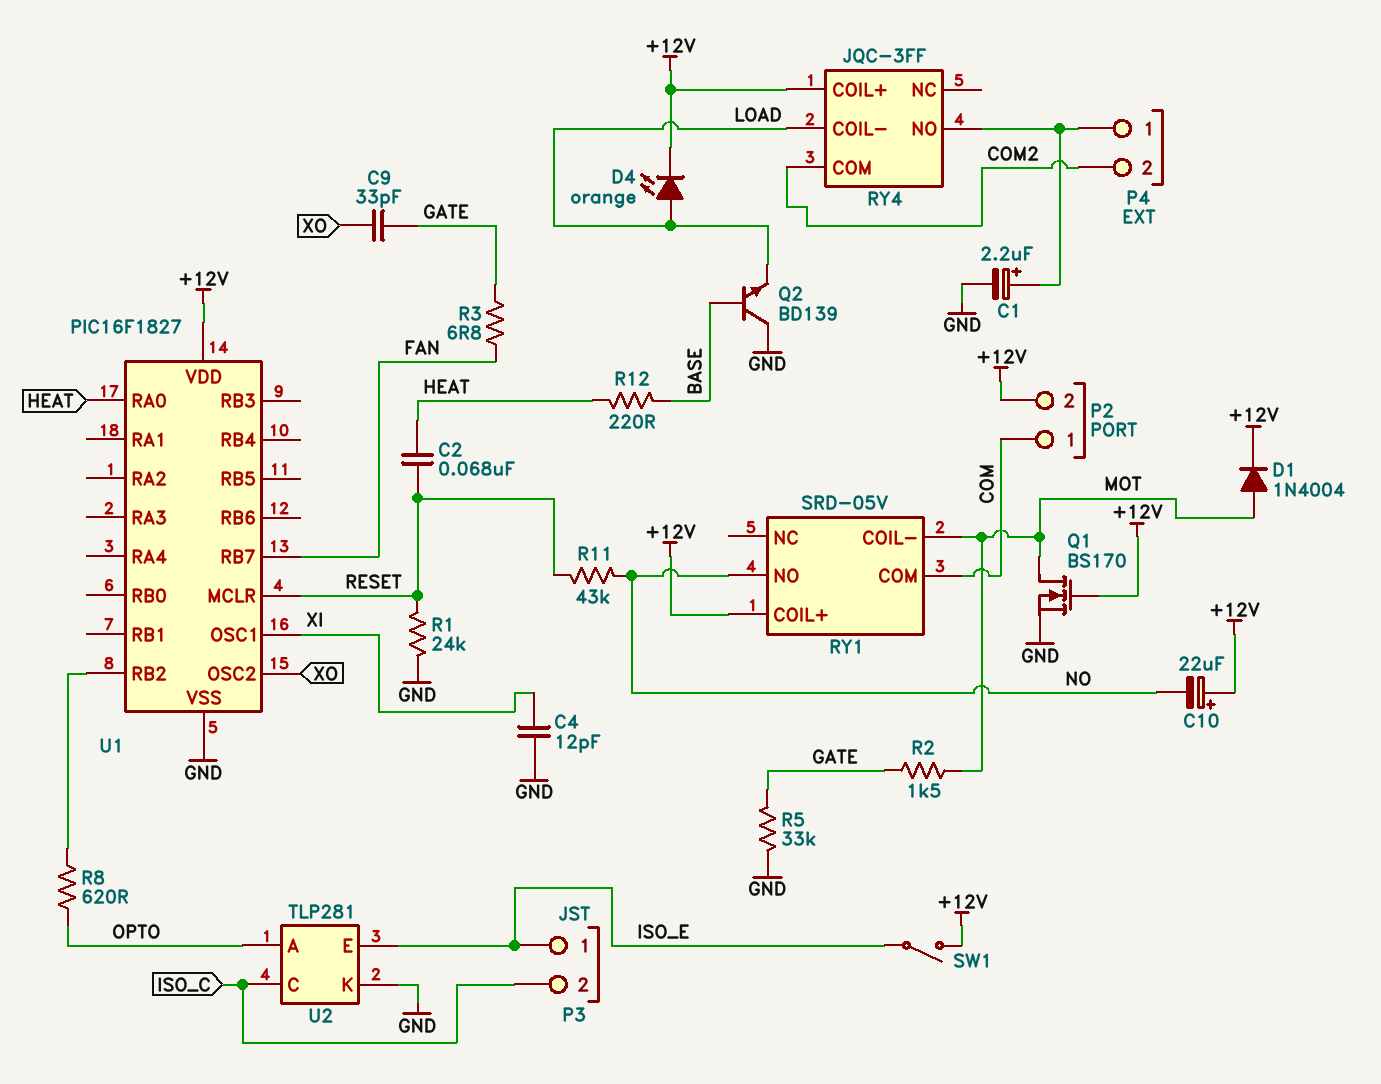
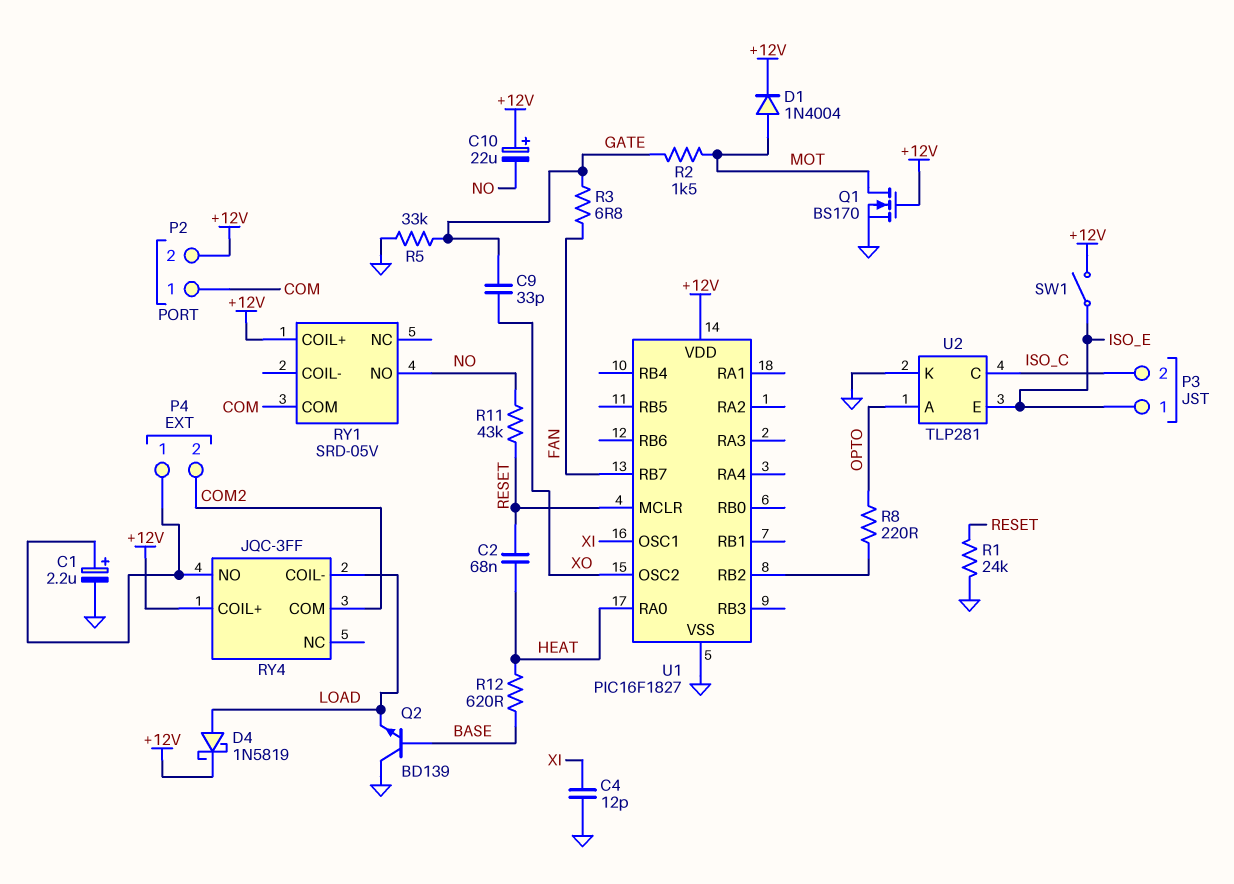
D4: LED orange (A LOAD, K +12V) -> schottky 1N5819 (A LOAD, K +12V)
R8: 620 (OPTO, U1/RB2) -> 220 (OPTO, U1/RB2)
R12: 220 (BASE, HEAT) -> 620 (BASE, HEAT)
RY1 pin COIL-: MOT -> none

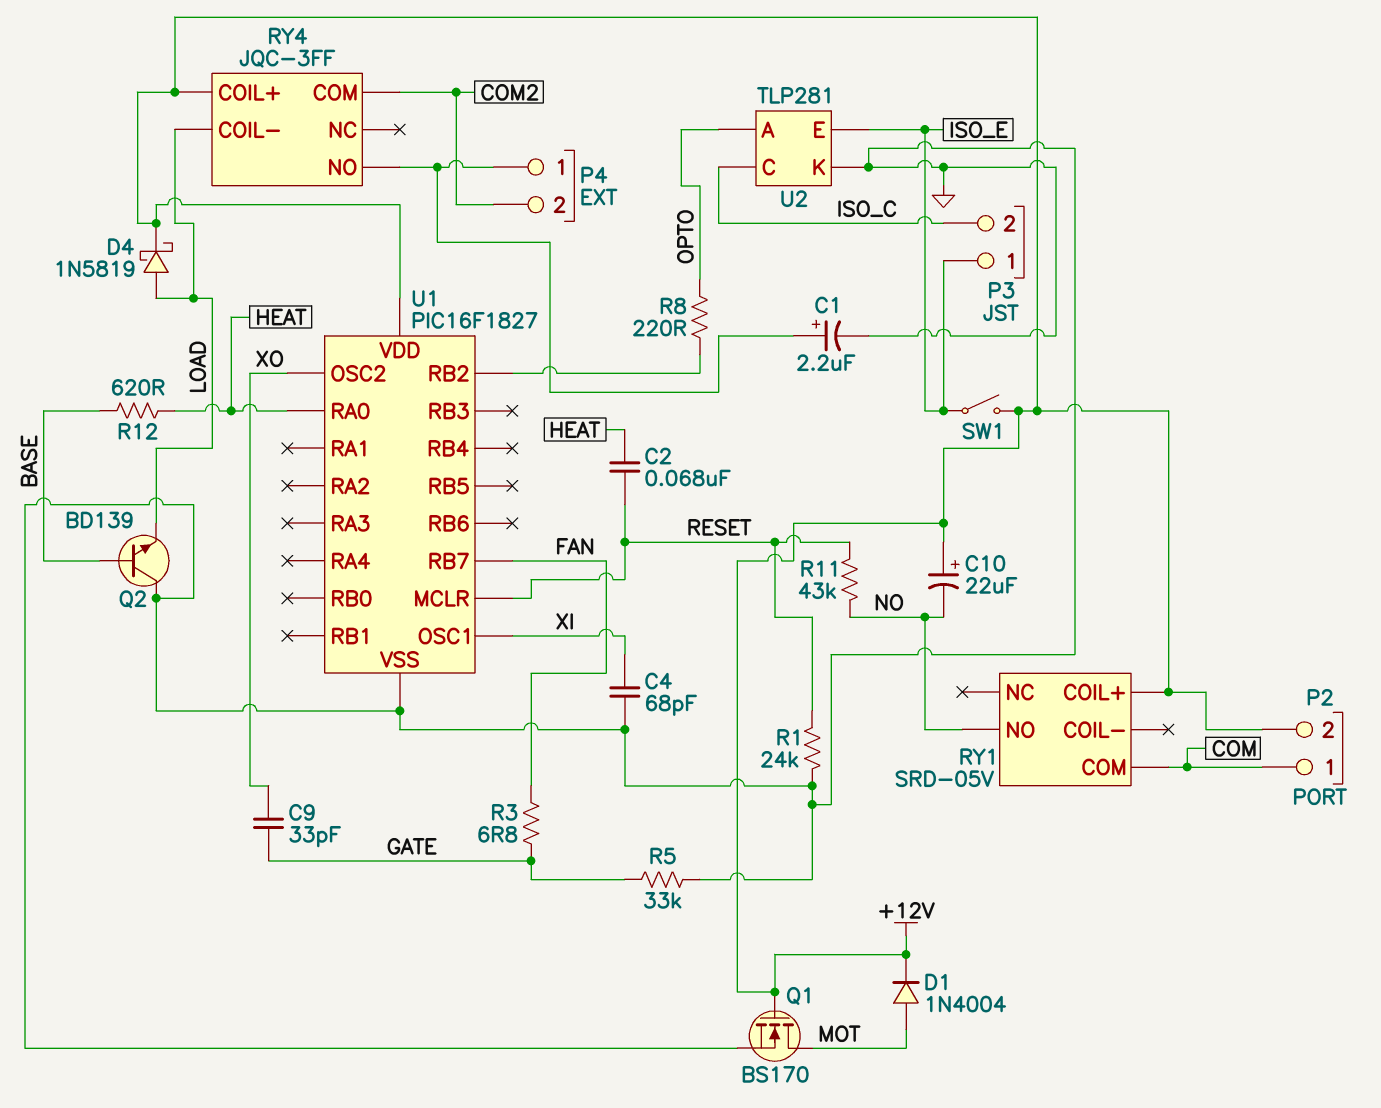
C4: 12pF (GND, XI) -> 68pF (GND, XI)
R2: 1.5k (GATE, MOT) -> none

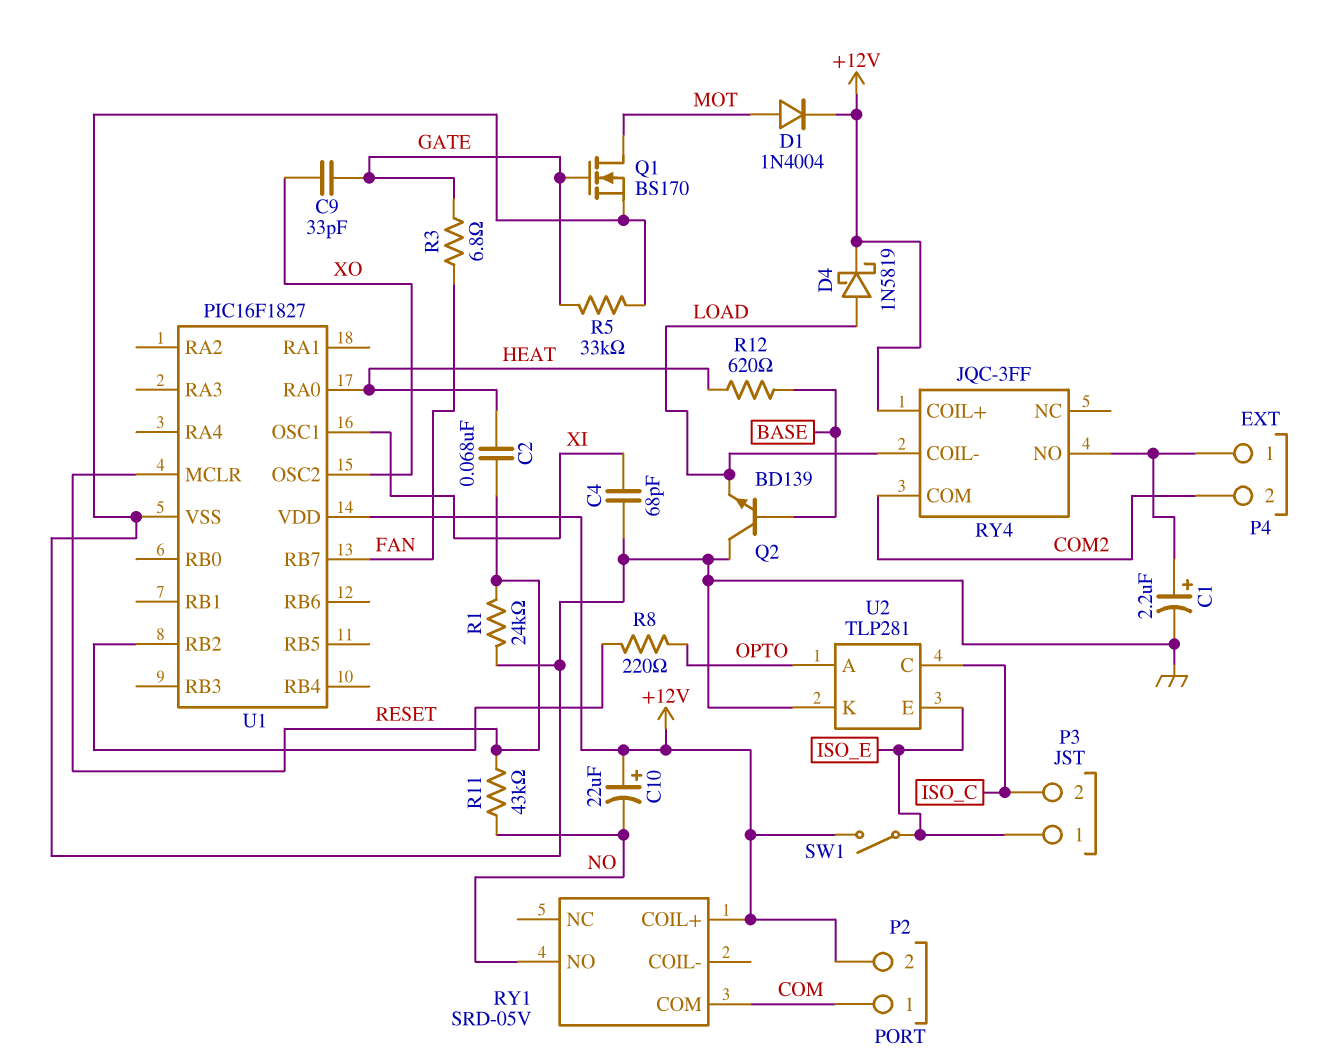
Q1: NMOS BS170 (G +12V, D MOT, S GND) -> NMOS BS170 (G GATE, D MOT, S GND)

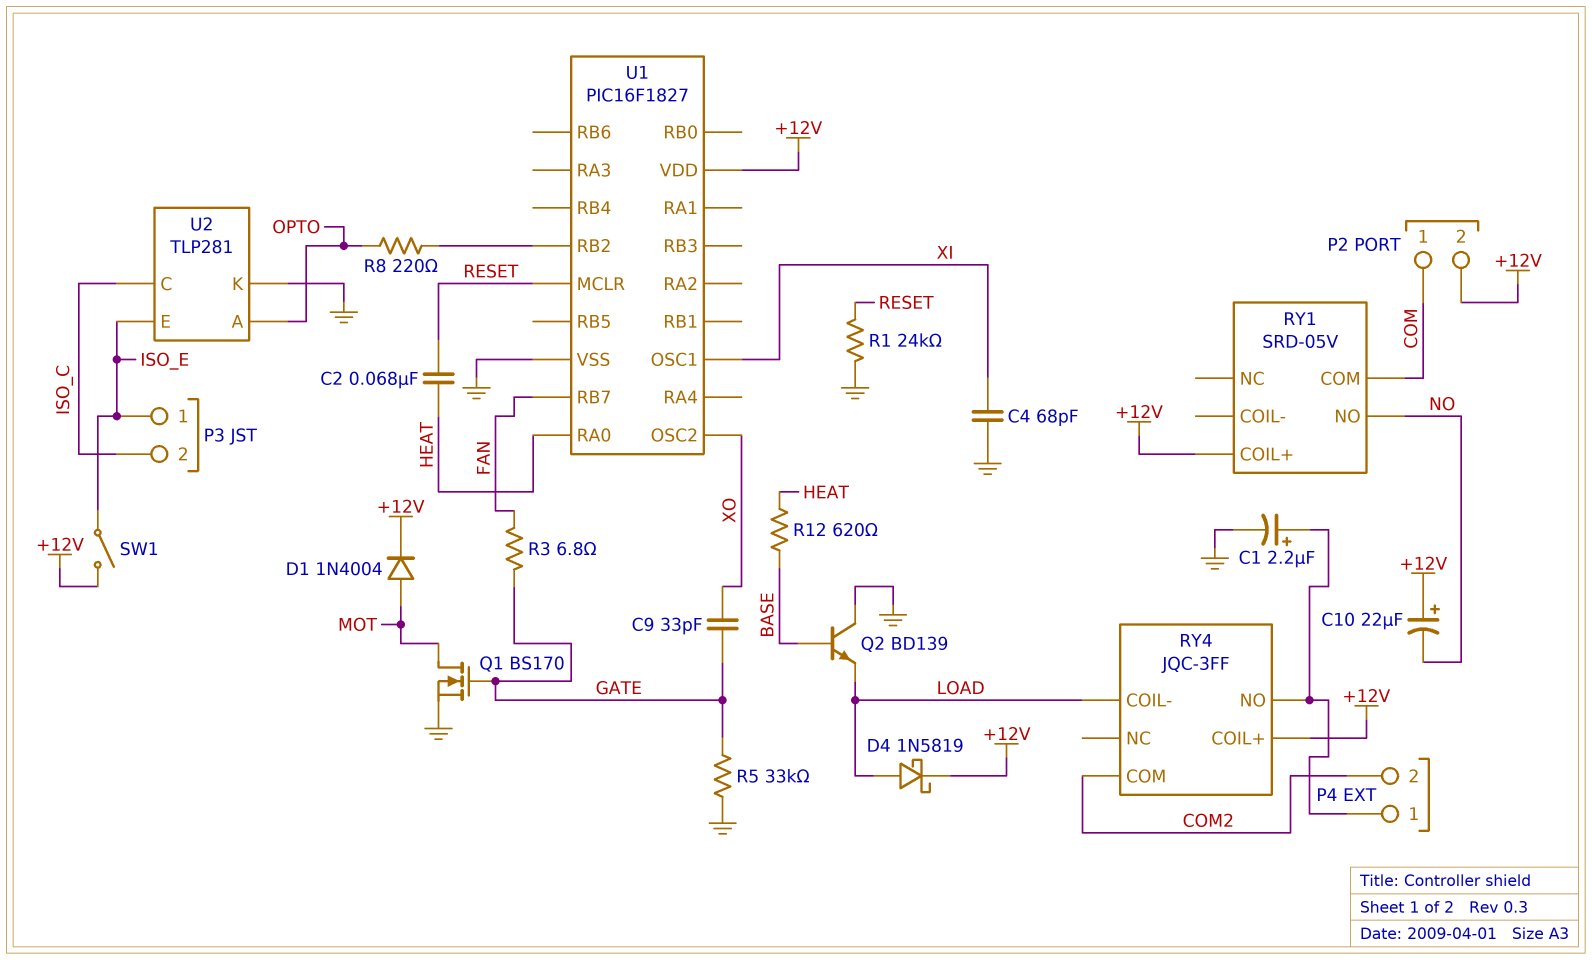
R11: 43k (NO, RESET) -> none

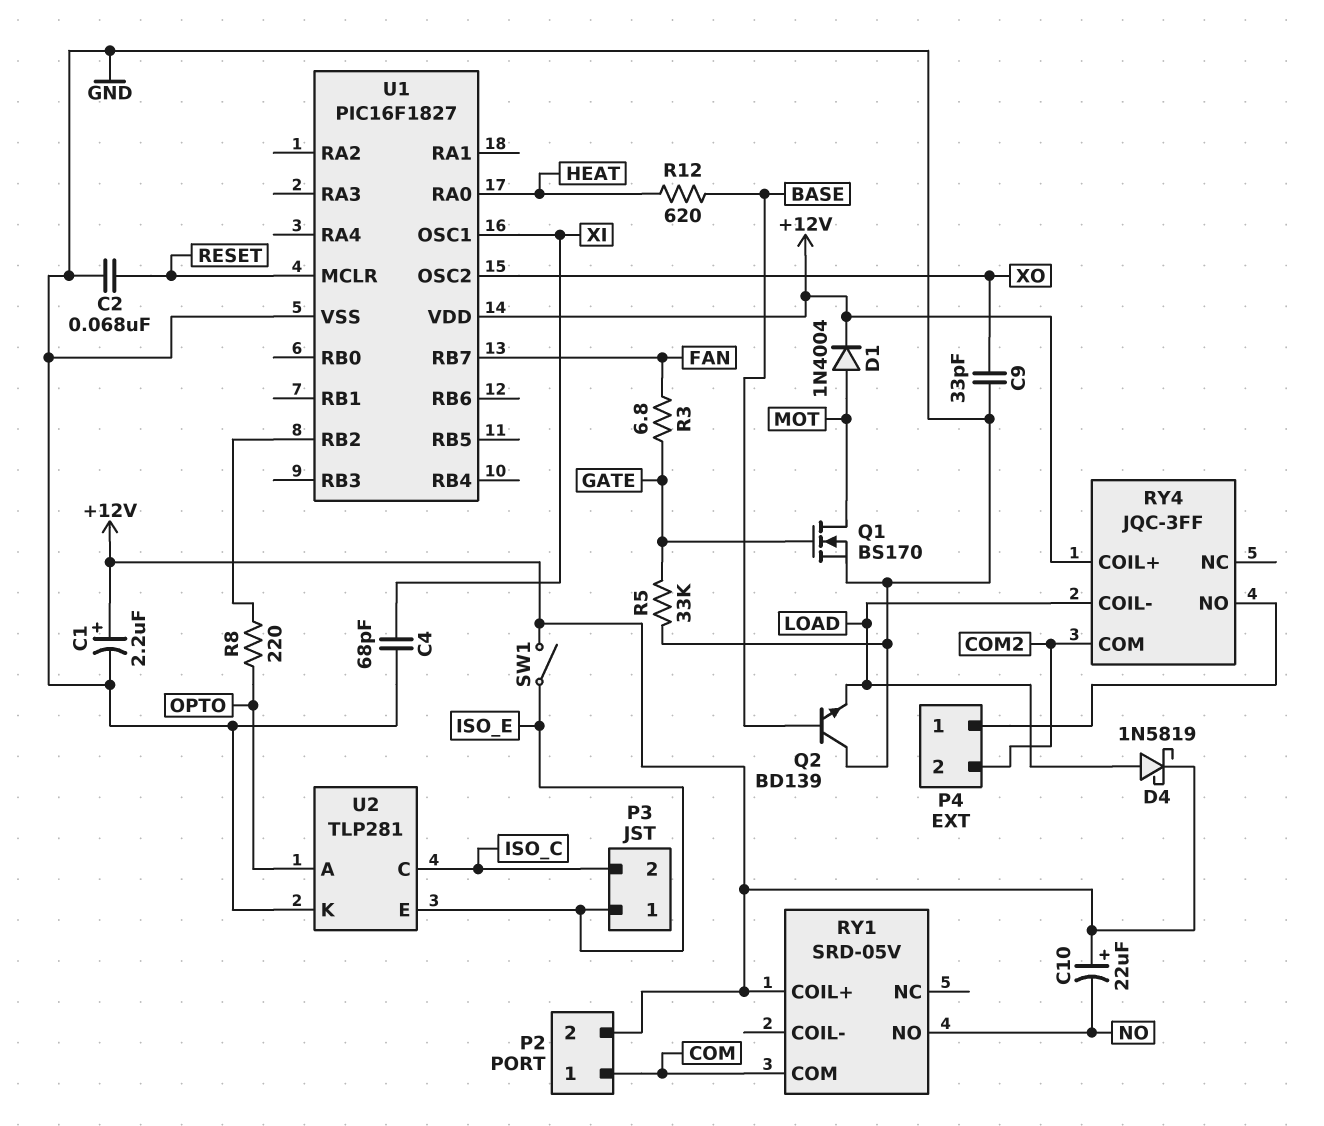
C1: 2.2uF (plus P4/1, minus GND) -> 2.2uF (plus +12V, minus GND)
C2: 68nF (HEAT, RESET) -> 68nF (GND, RESET)
C9: 33pF (GATE, XO) -> 33pF (GND, XO)
R1: 24k (GND, RESET) -> none

